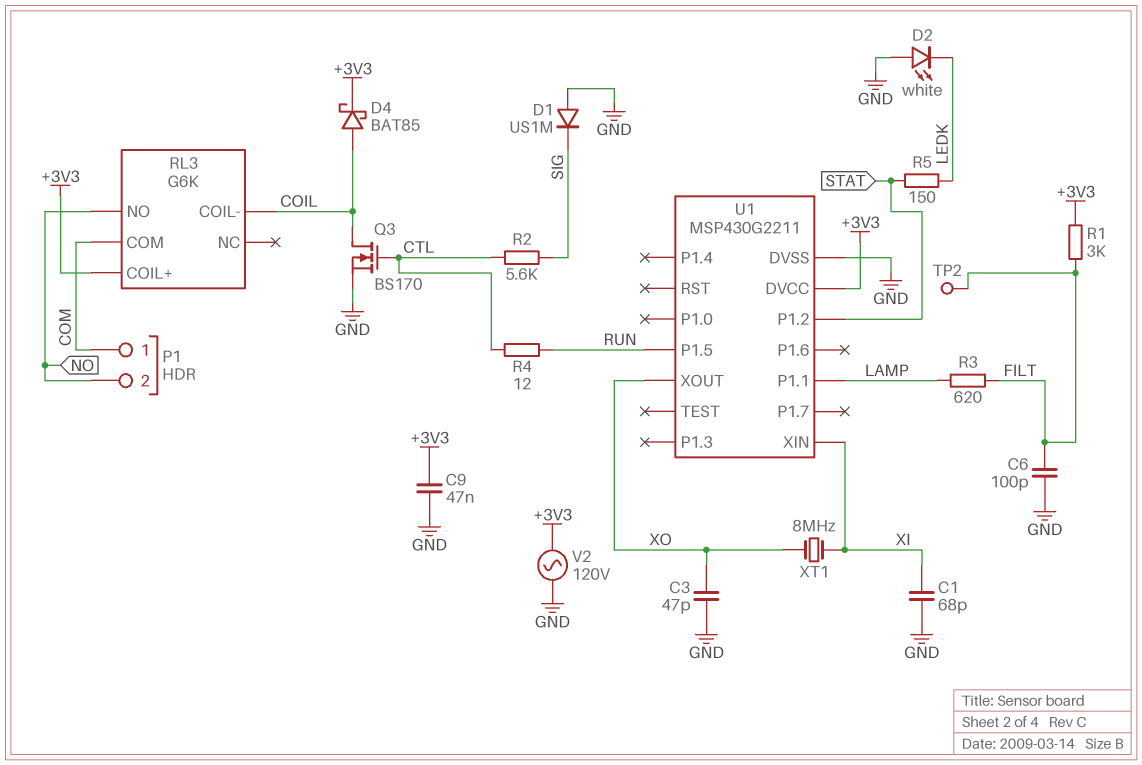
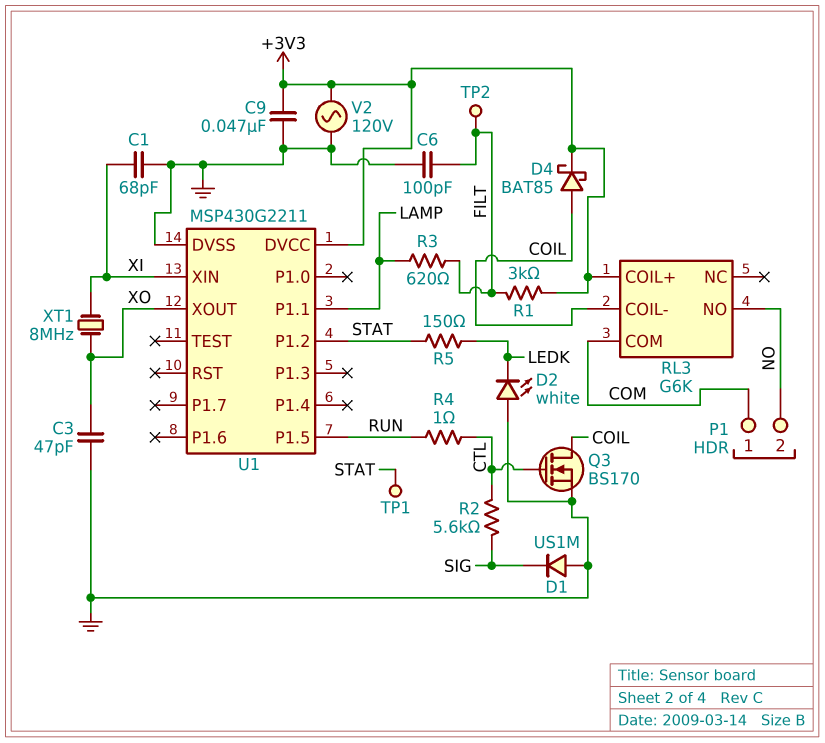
R4: 12 (CTL, RUN) -> 1 (CTL, RUN)
TP1: none -> test point (STAT)

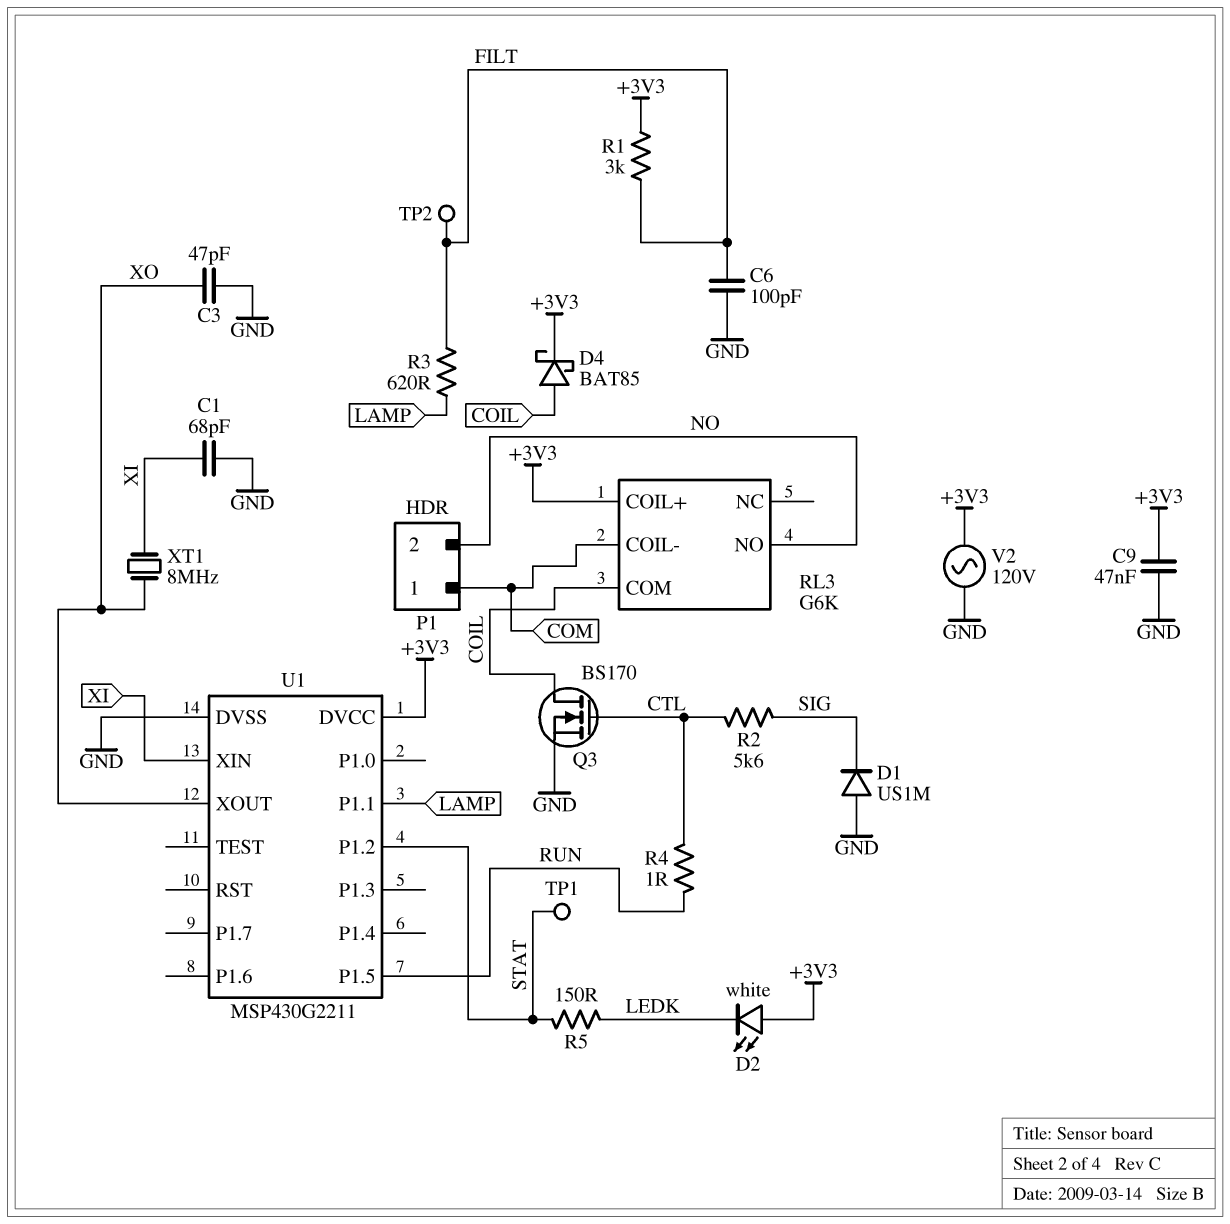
D2: LED white (A GND, K LEDK) -> LED white (A +3V3, K LEDK)
RL3 pin COIL-: COIL -> COM
RL3 pin COM: COM -> COIL

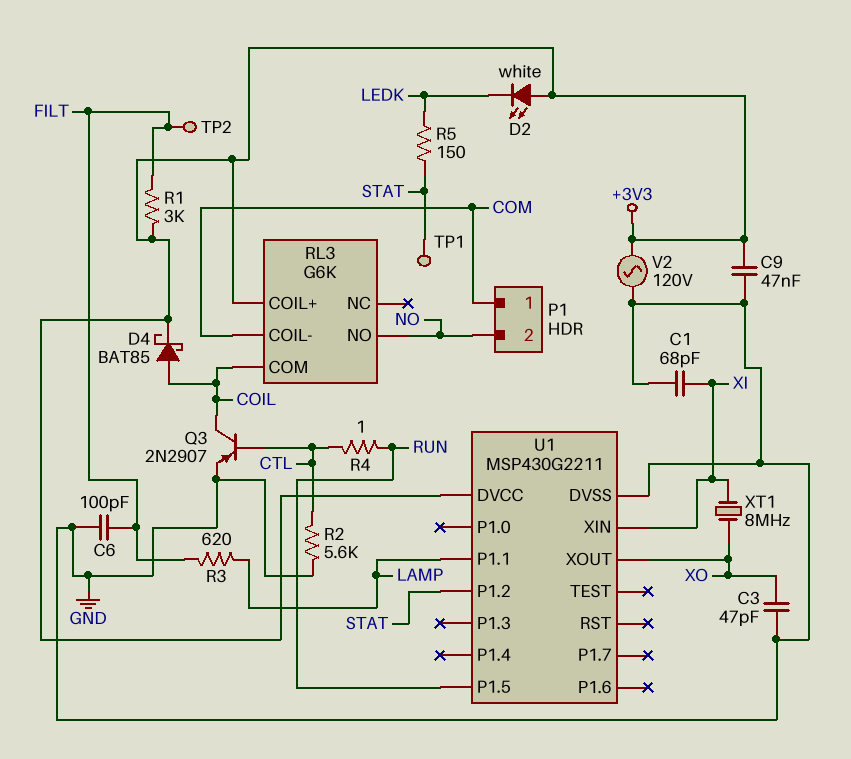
D1: diode US1M (A GND, K SIG) -> none
Q3: NMOS BS170 (G CTL, D COIL, S GND) -> PNP 2N2907 (B CTL, C COIL, E GND)
R2: 5.6k (CTL, SIG) -> 5.6k (CTL, GND)

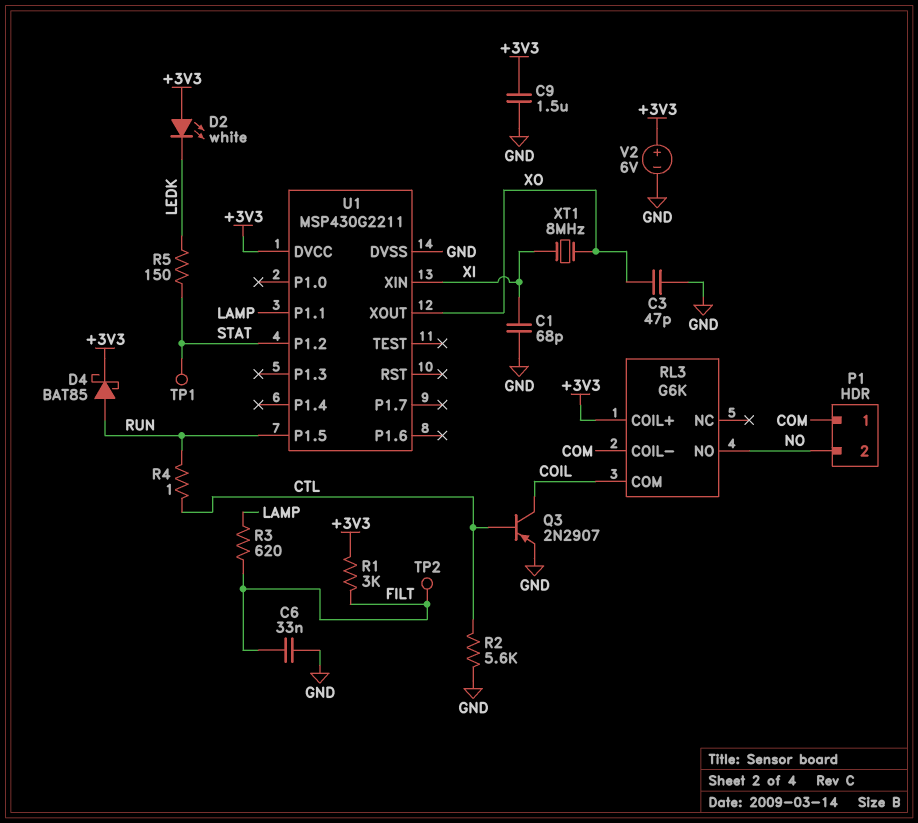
C6: 100pF (FILT, GND) -> 33nF (FILT, GND)
C9: 47nF (+3V3, GND) -> 1.5uF (+3V3, GND)
D4: schottky BAT85 (A COIL, K +3V3) -> schottky BAT85 (A RUN, K +3V3)
V2: AC 120V (+3V3, GND) -> 6V (plus +3V3, minus GND)

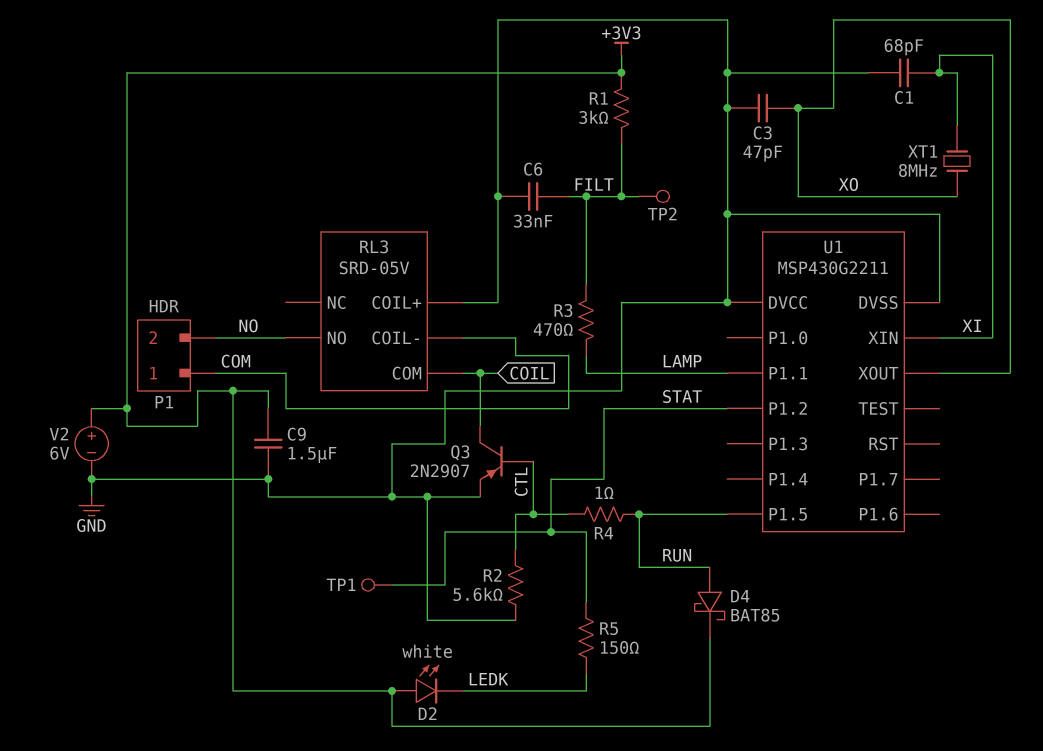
R3: 620 (FILT, LAMP) -> 470 (FILT, LAMP)
RL3: G6K -> SRD-05V
RL3 pin COIL+: +3V3 -> GND
U1 pin DVCC: +3V3 -> GND

